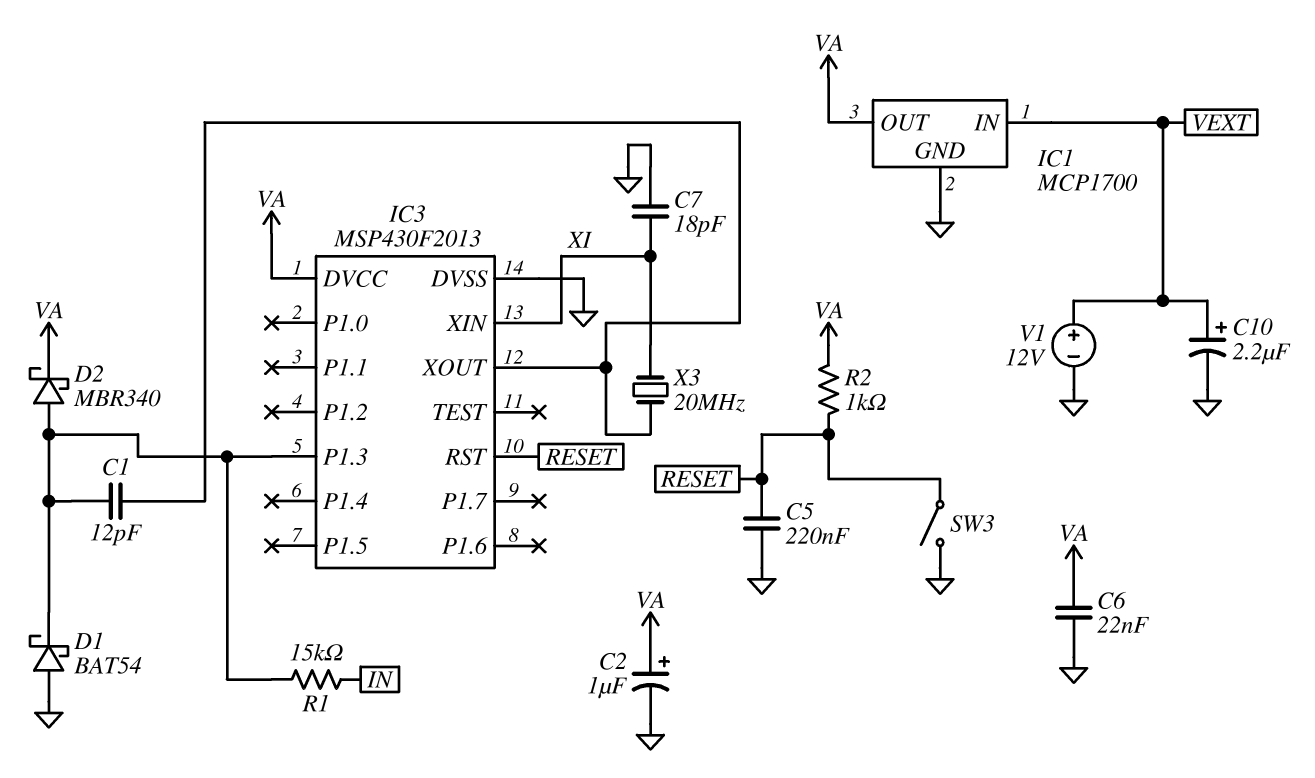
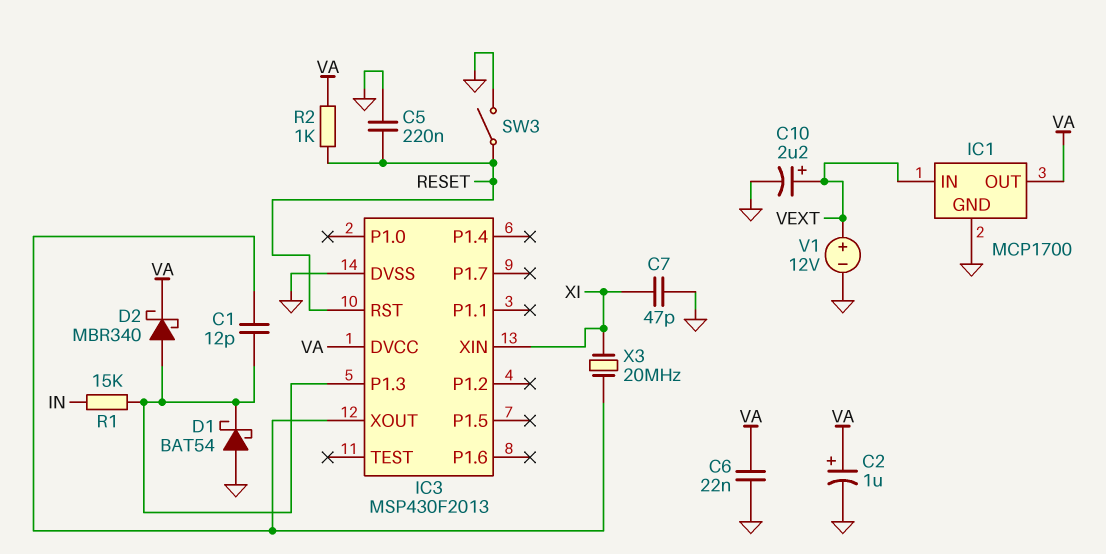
C7: 18pF (GND, XI) -> 47pF (GND, XI)

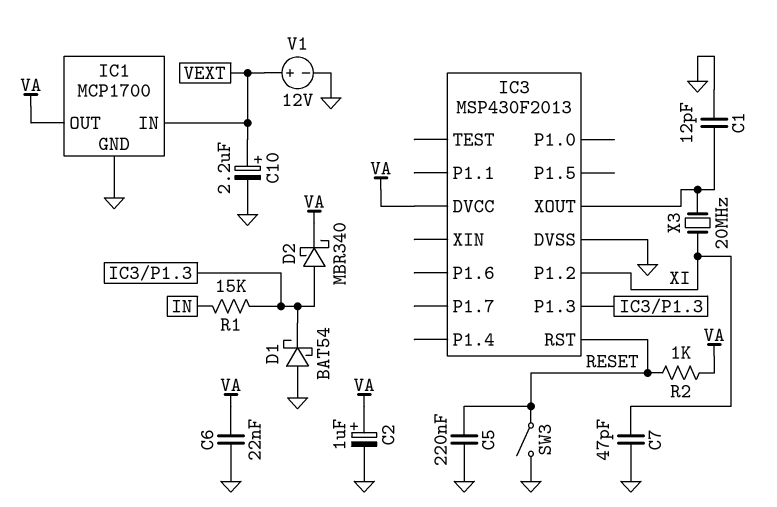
C1: 12pF (IC3/P1.3, IC3/XOUT) -> 12pF (GND, IC3/XOUT)
IC3 pin P1.2: none -> XI
IC3 pin XIN: XI -> none

